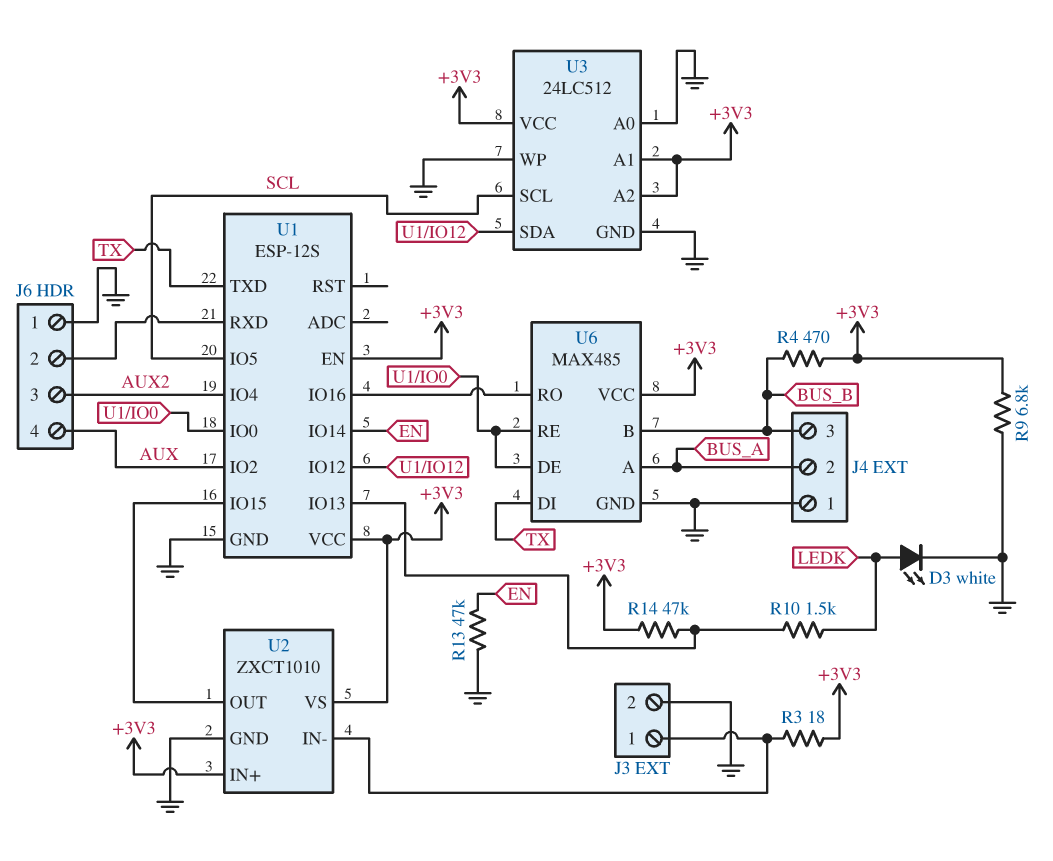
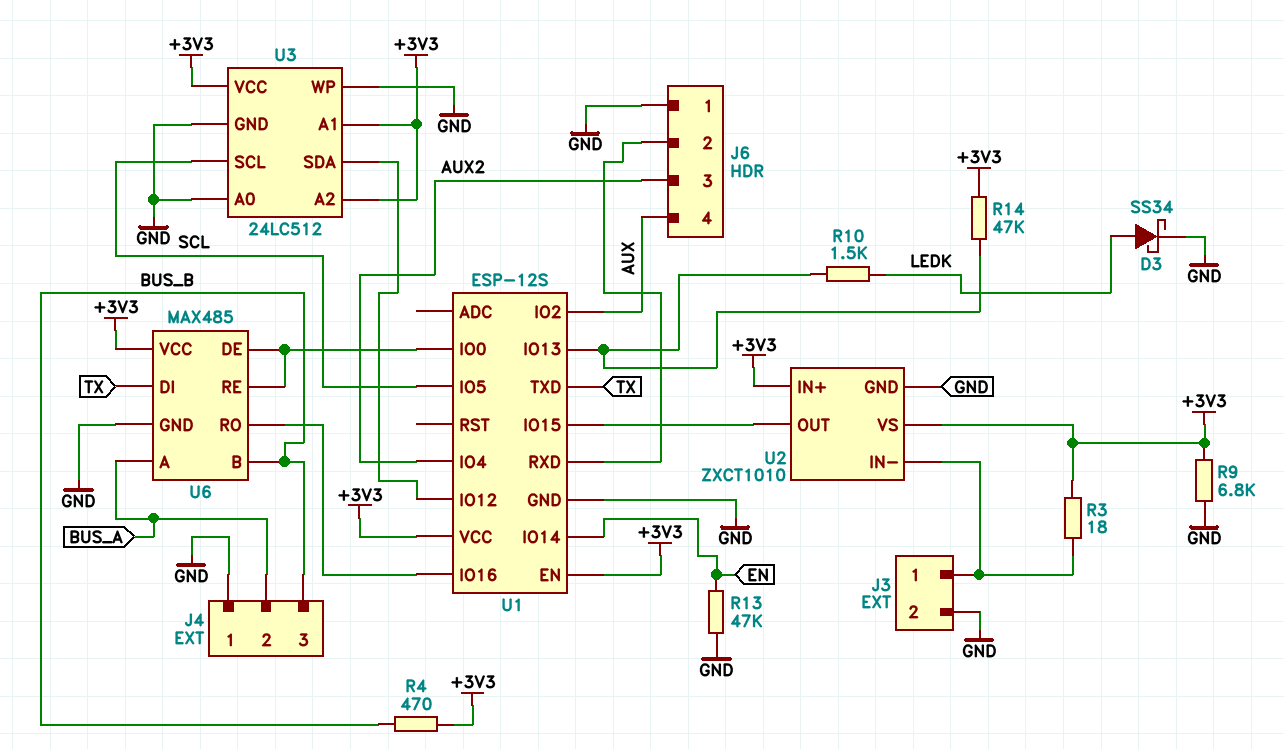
D3: LED white (A LEDK, K GND) -> schottky SS34 (A LEDK, K GND)

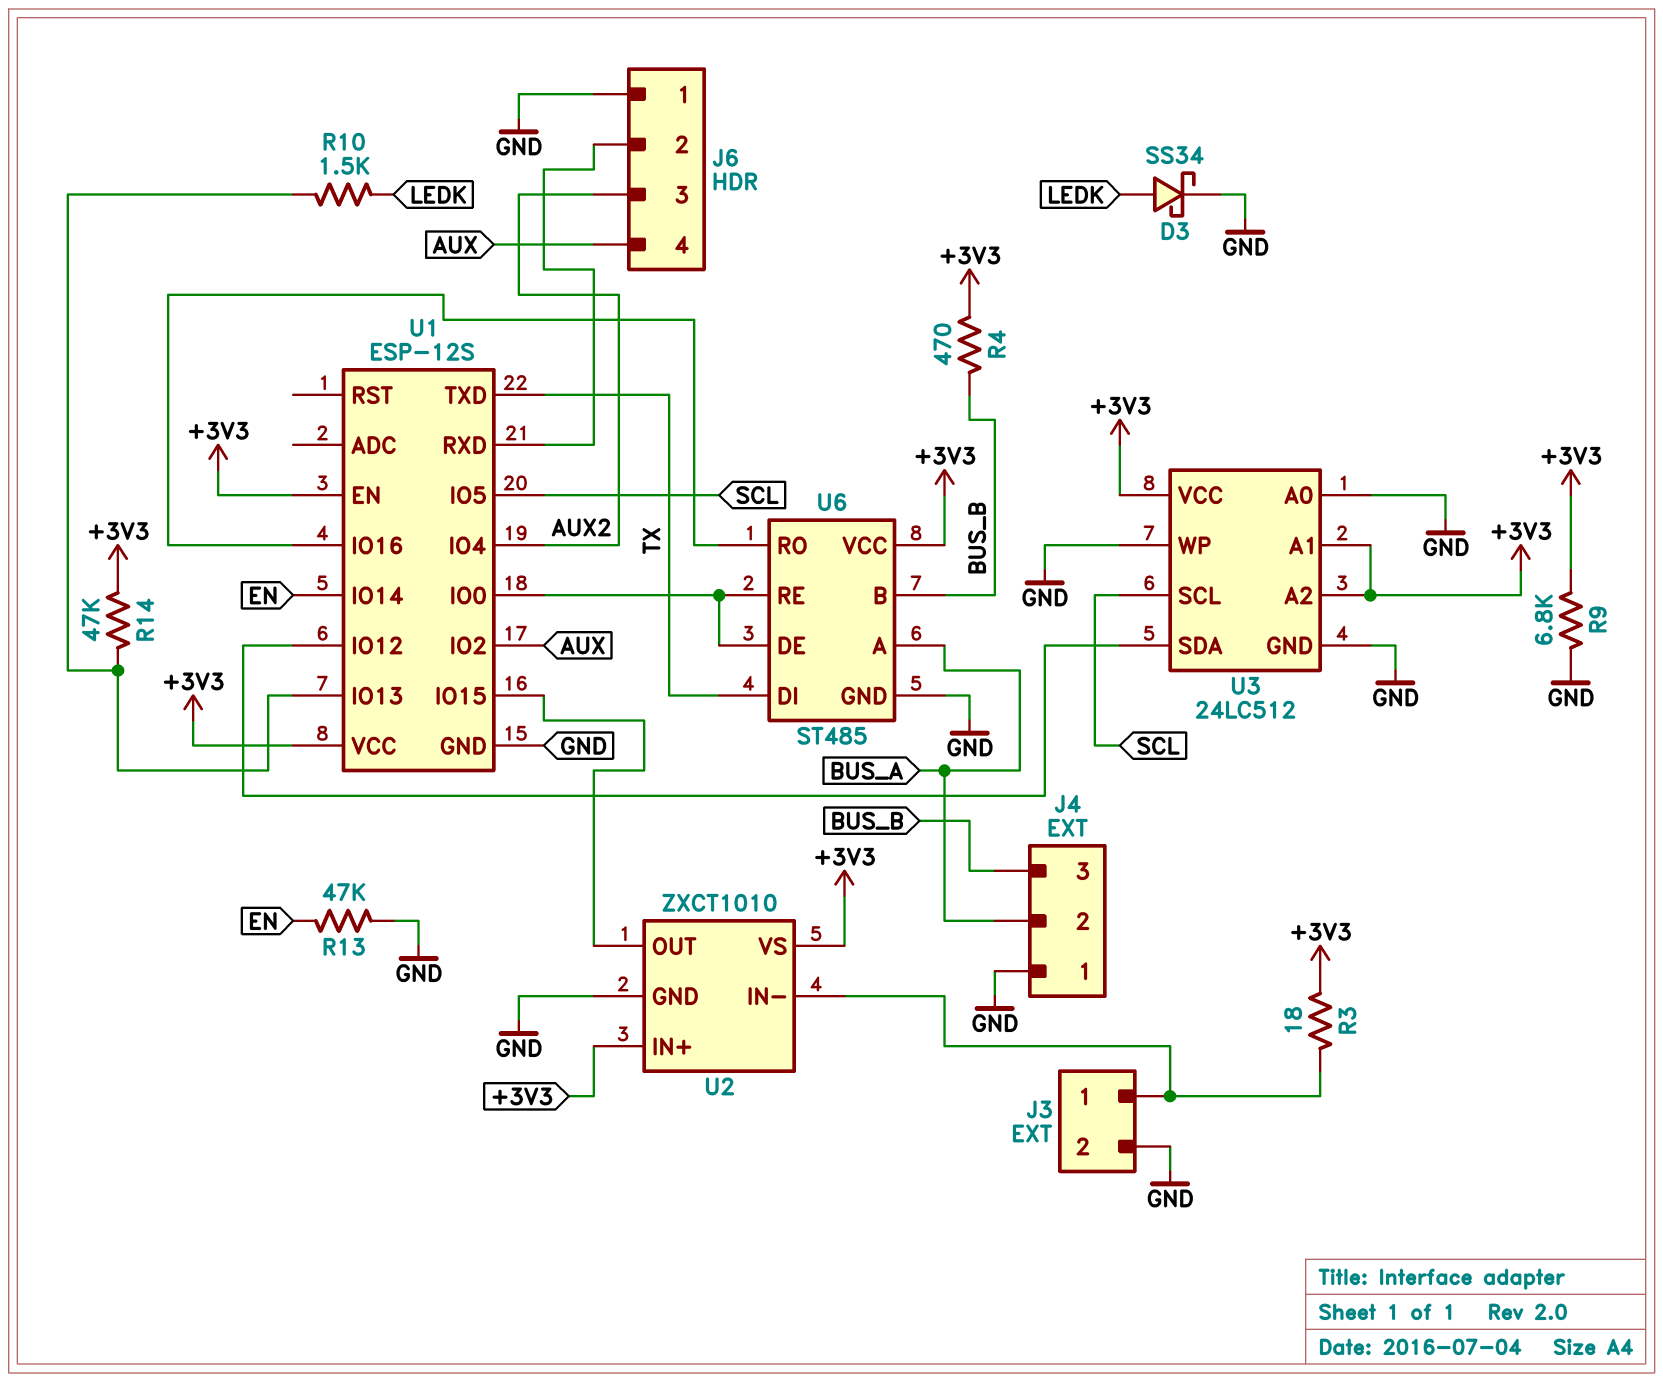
U6: MAX485 -> ST485

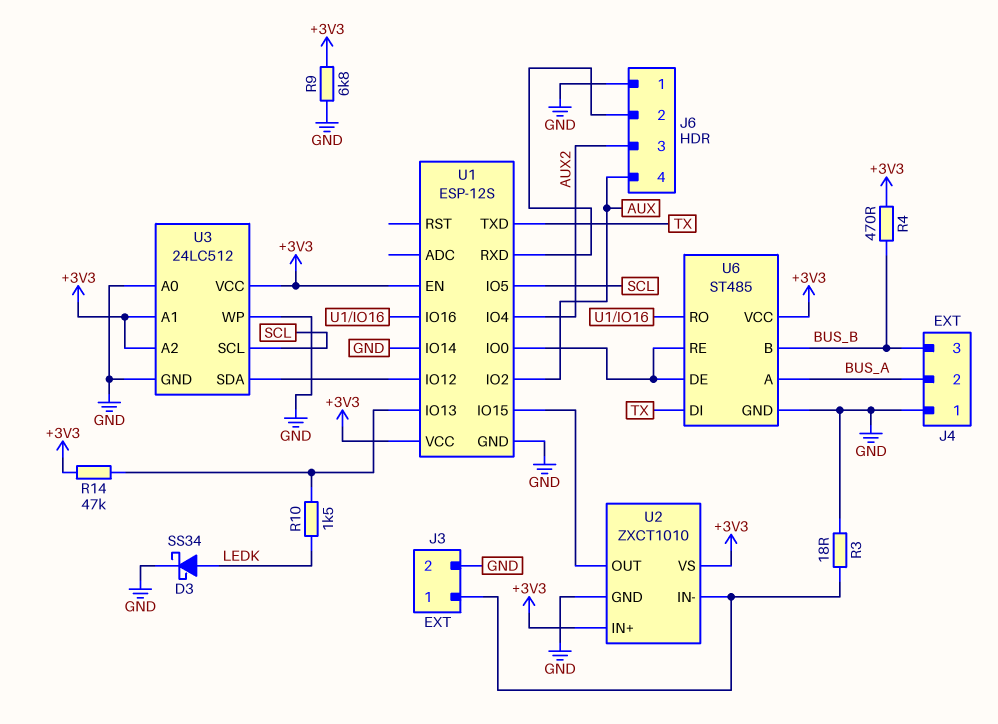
R3: 18 (+3V3, J3/1) -> 18 (GND, J3/1)
R13: 47k (EN, GND) -> none
U1 pin IO14: EN -> GND

